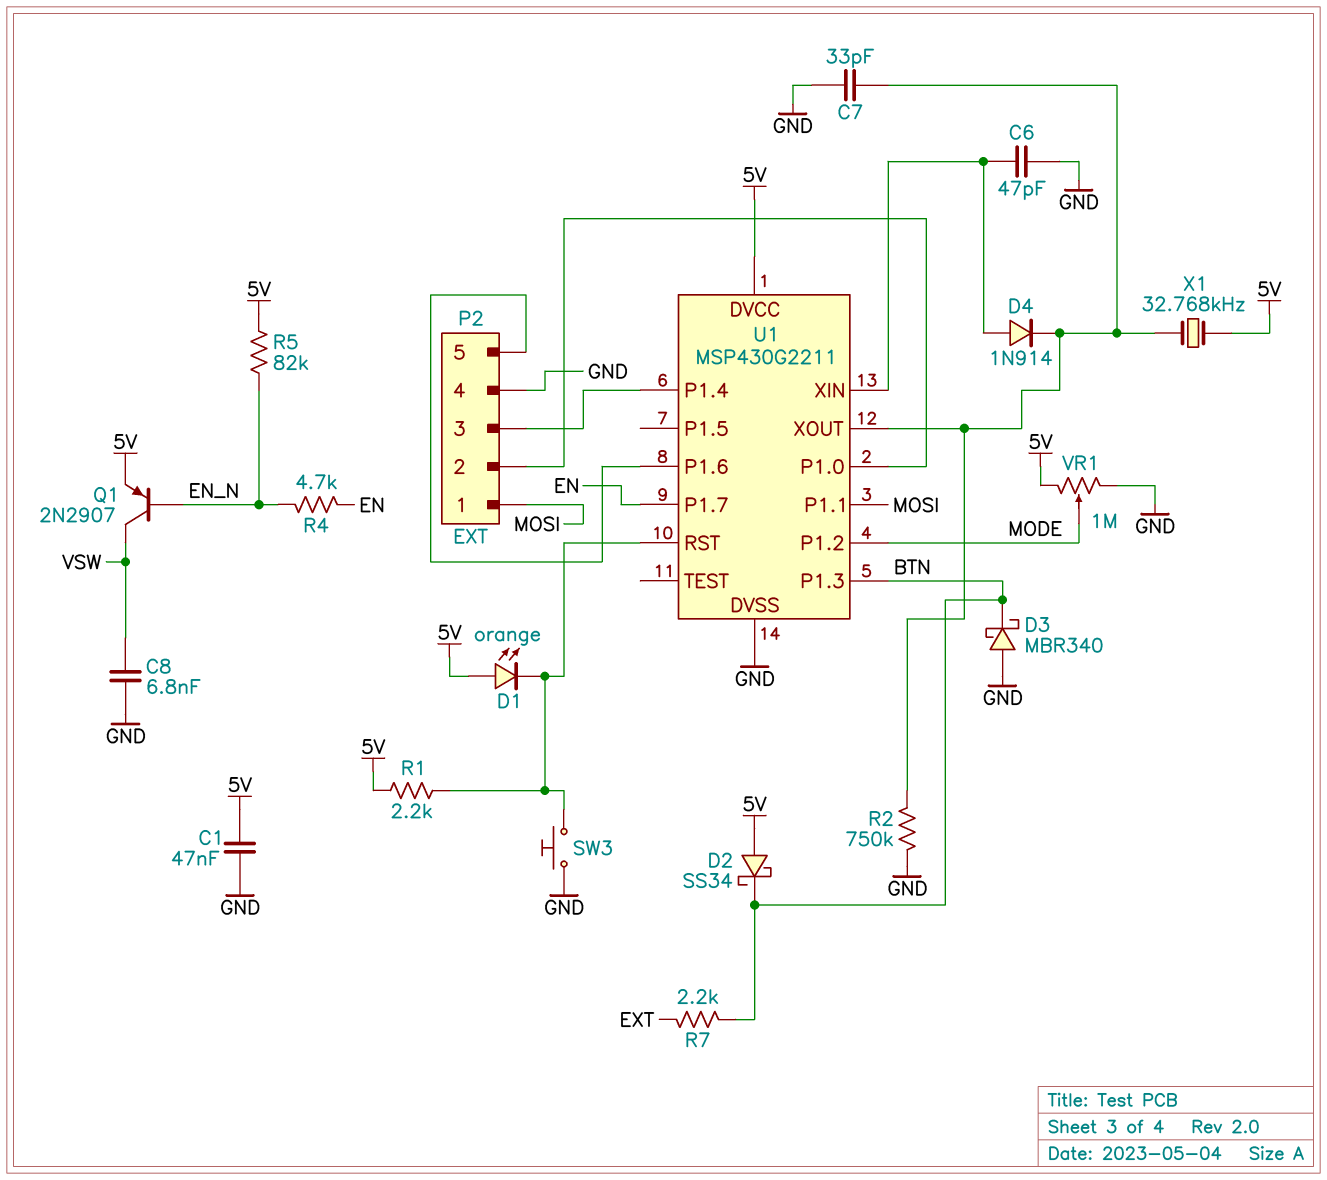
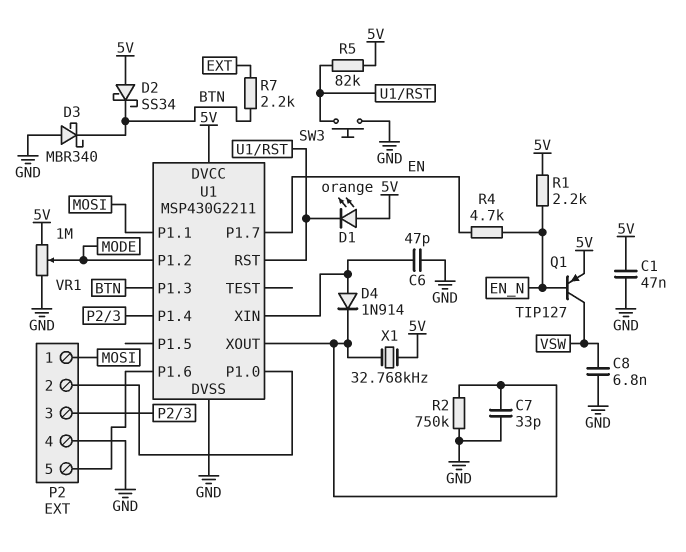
Q1: PNP 2N2907 (B EN_N, C VSW, E 5V) -> PNP TIP127 (B EN_N, C VSW, E 5V)
R1: 2.2k (5V, U1/RST) -> 2.2k (5V, EN_N)
R5: 82k (5V, EN_N) -> 82k (5V, U1/RST)

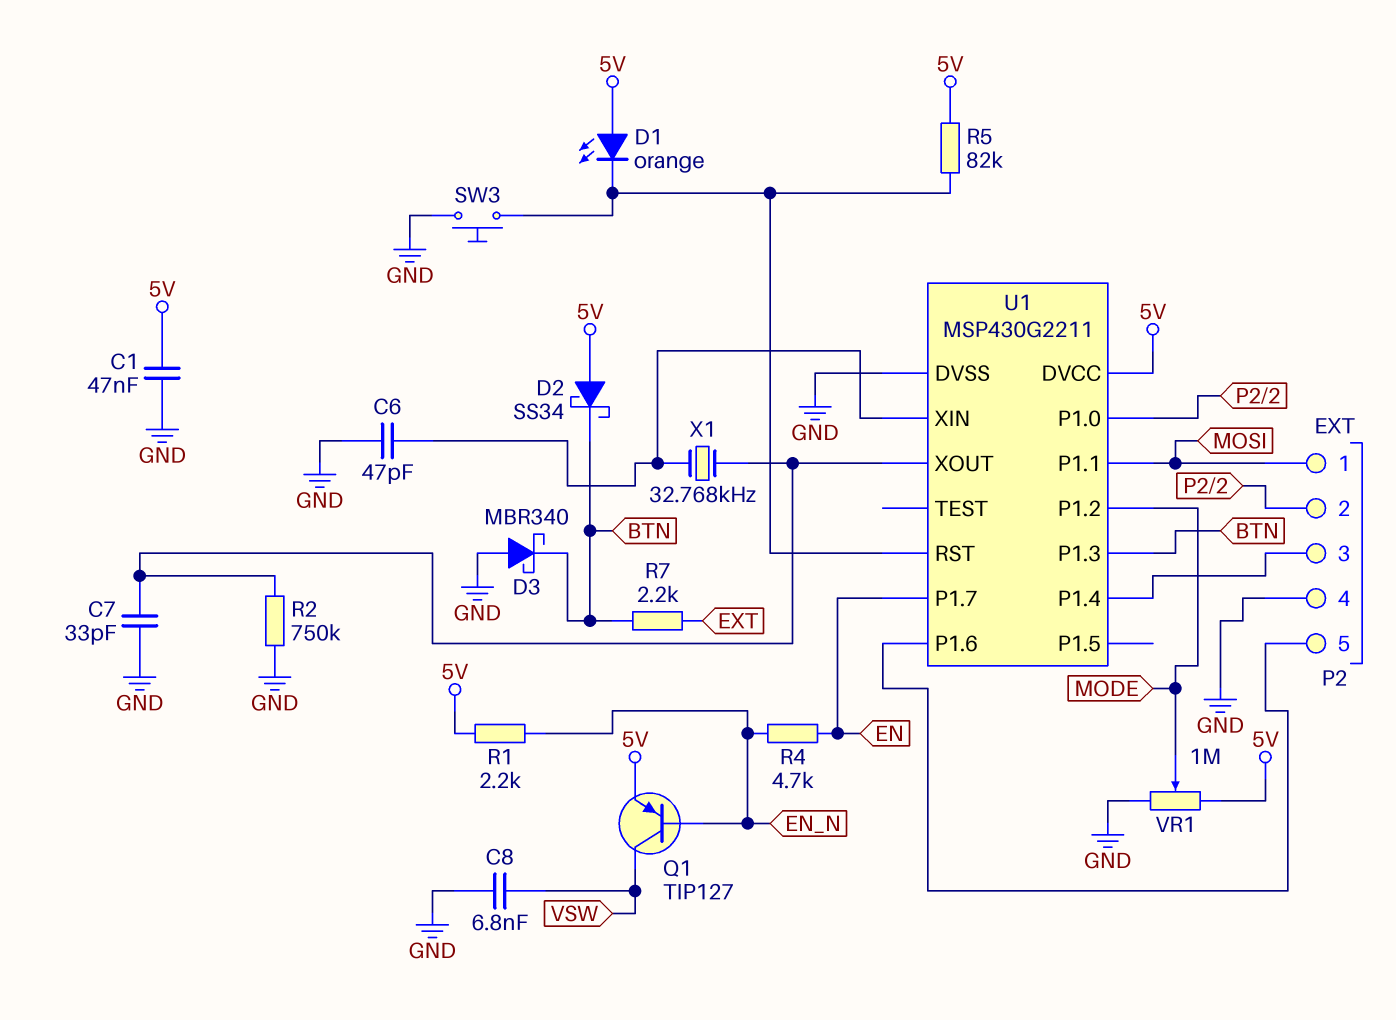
D4: diode 1N914 (A U1/XIN, K U1/XOUT) -> none
X1: 32.768kHz (5V, U1/XOUT) -> 32.768kHz (U1/XIN, U1/XOUT)

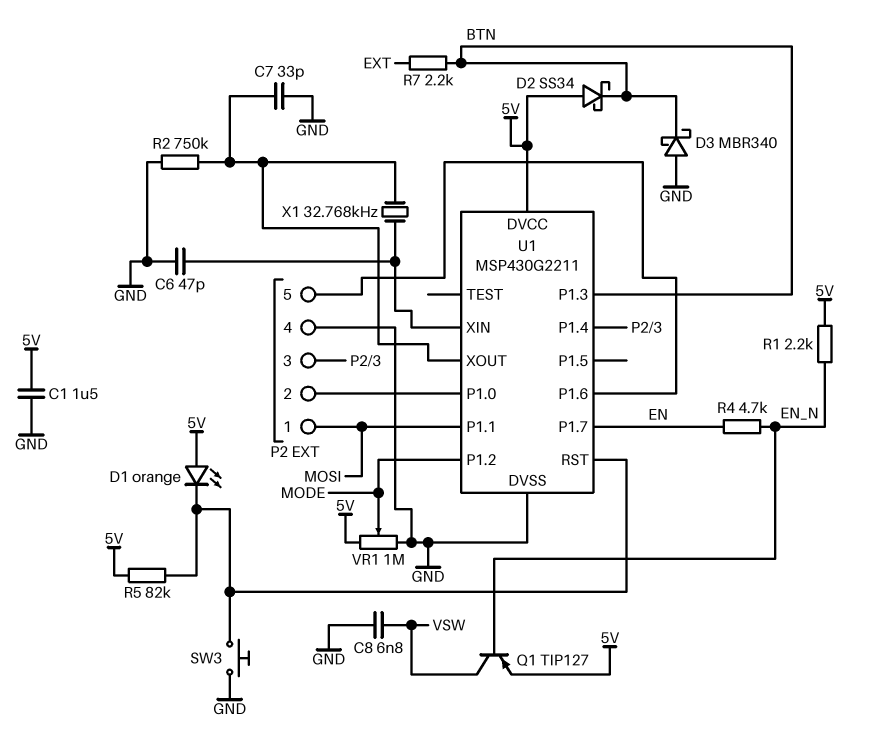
C1: 47nF (5V, GND) -> 1.5uF (5V, GND)

